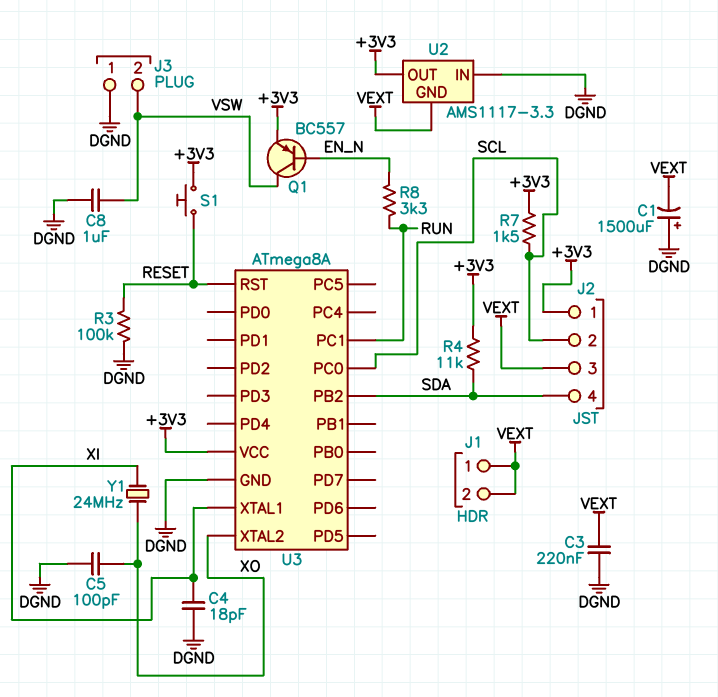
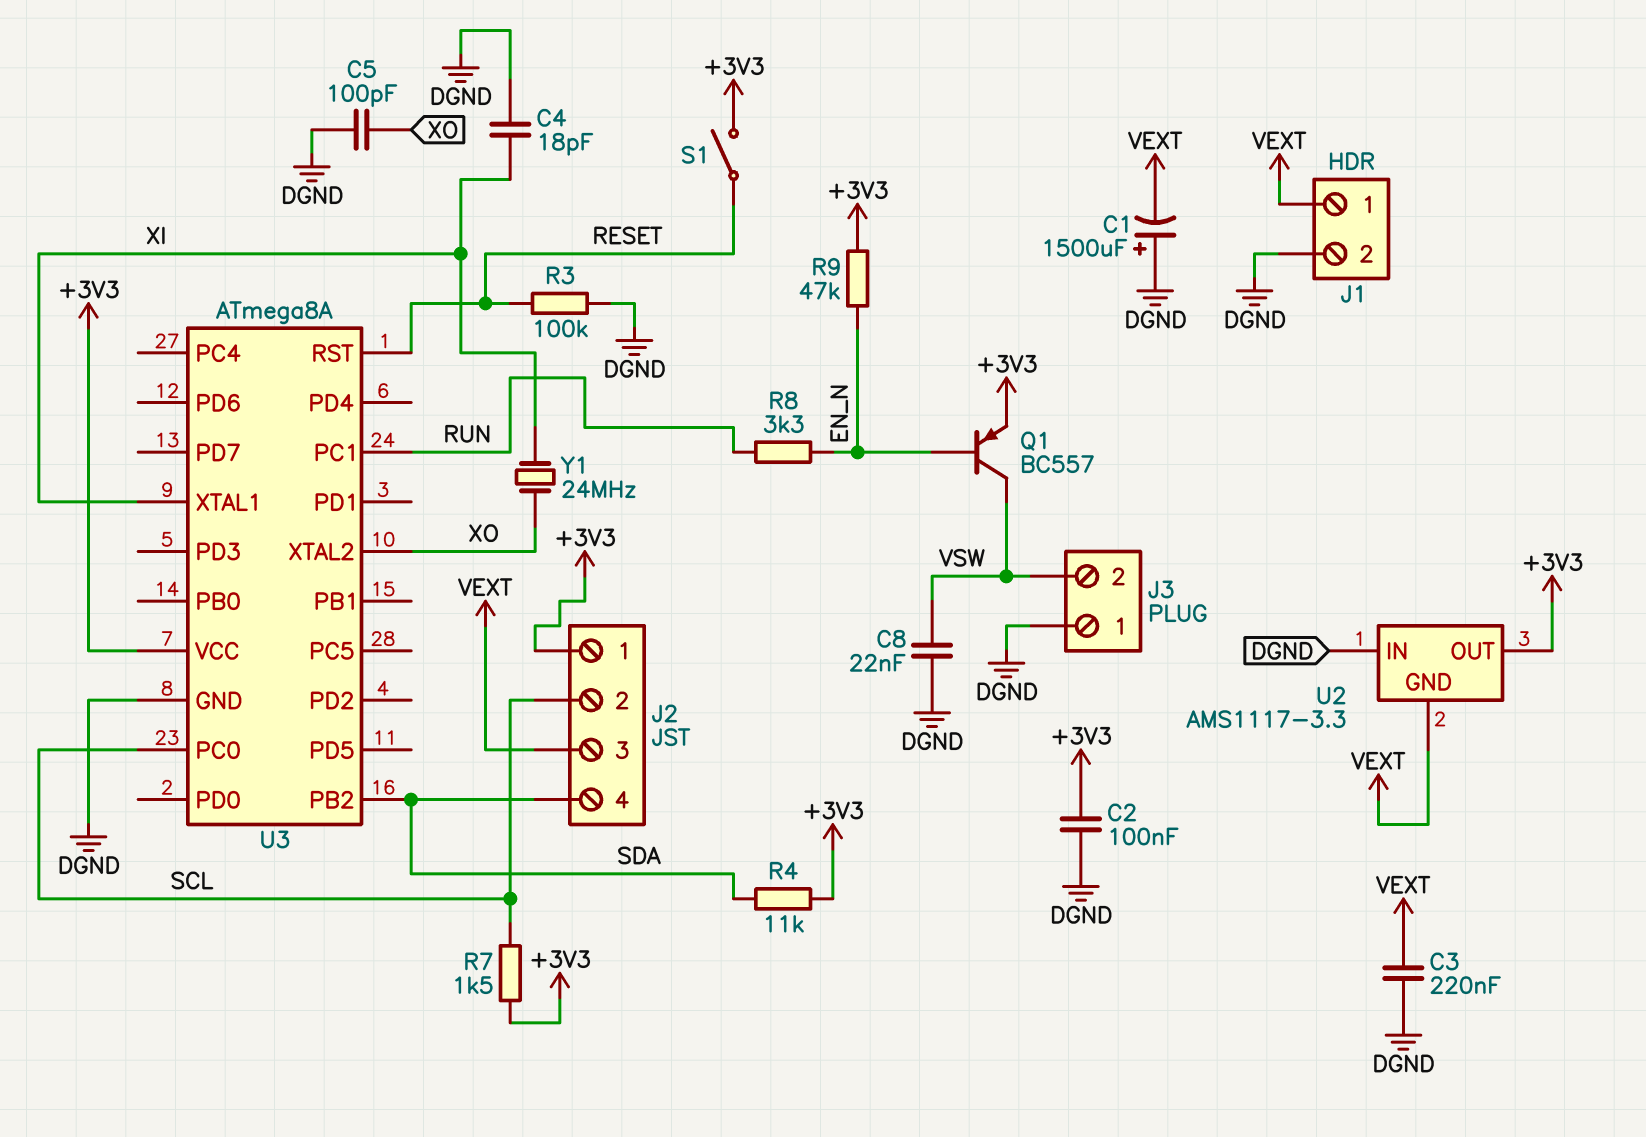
C2: none -> 100nF (+3V3, DGND)
C8: 1uF (DGND, VSW) -> 22nF (DGND, VSW)
J1 pin 2: VEXT -> DGND
R9: none -> 47k (+3V3, EN_N)
S1: button (+3V3, RESET) -> switch (+3V3, RESET)

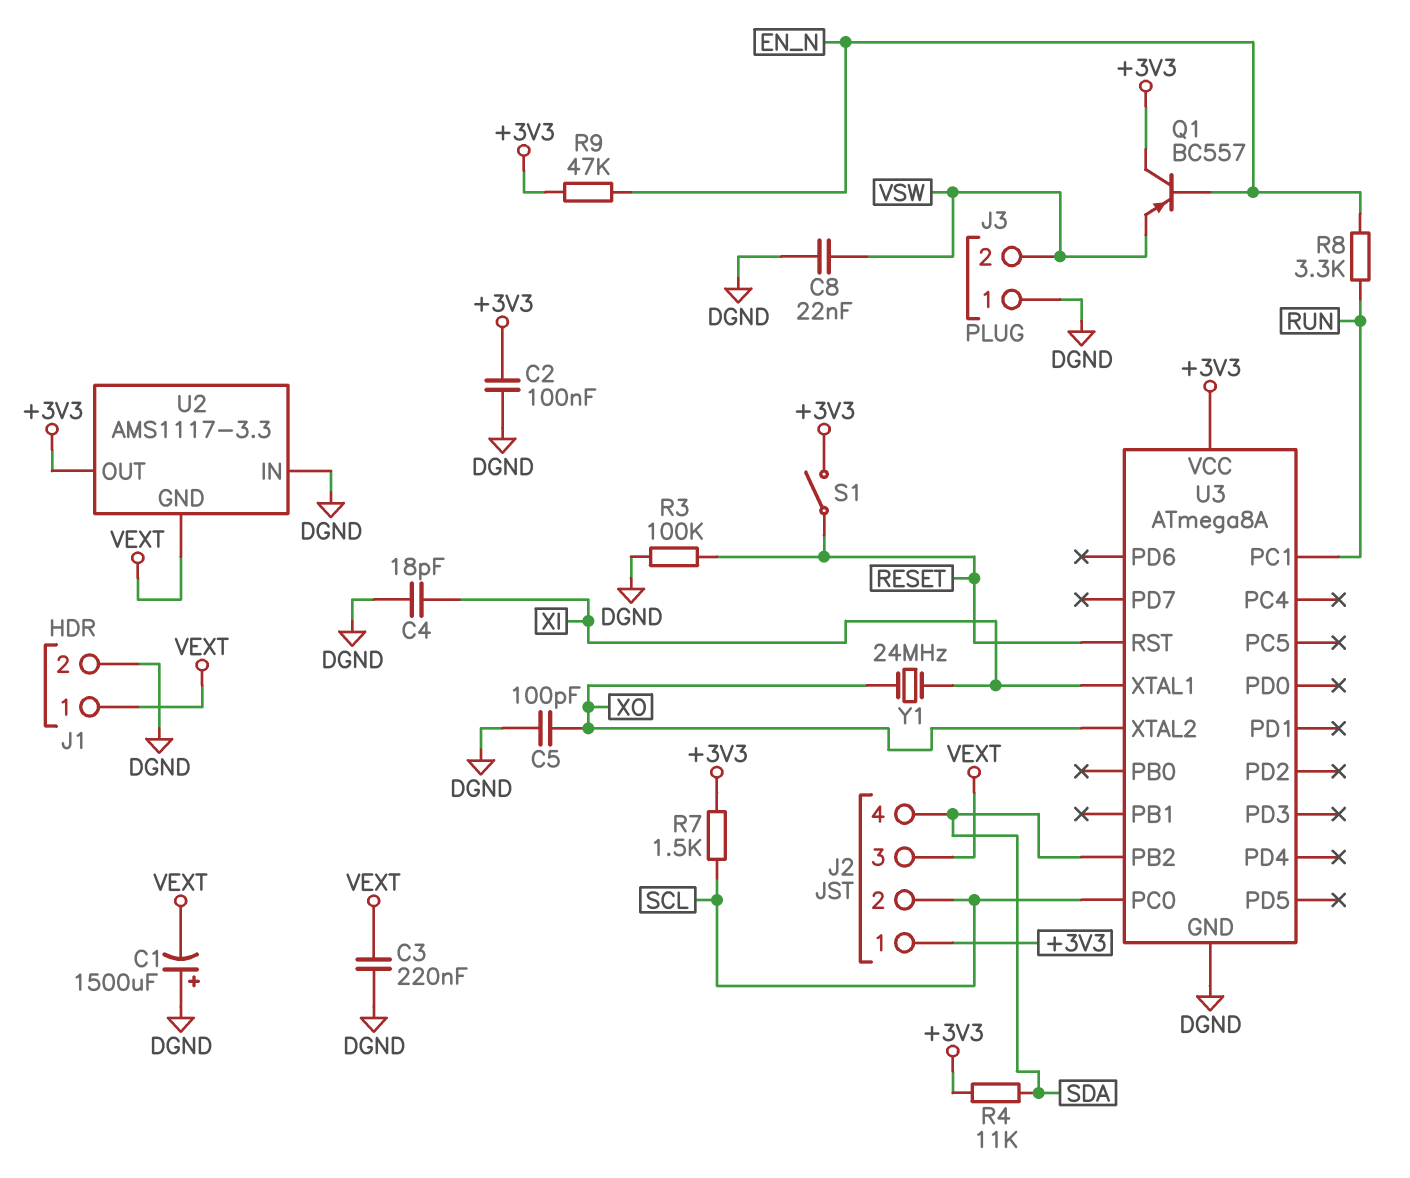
Q1: PNP BC557 (B EN_N, C VSW, E +3V3) -> PNP BC557 (B EN_N, C +3V3, E VSW)

